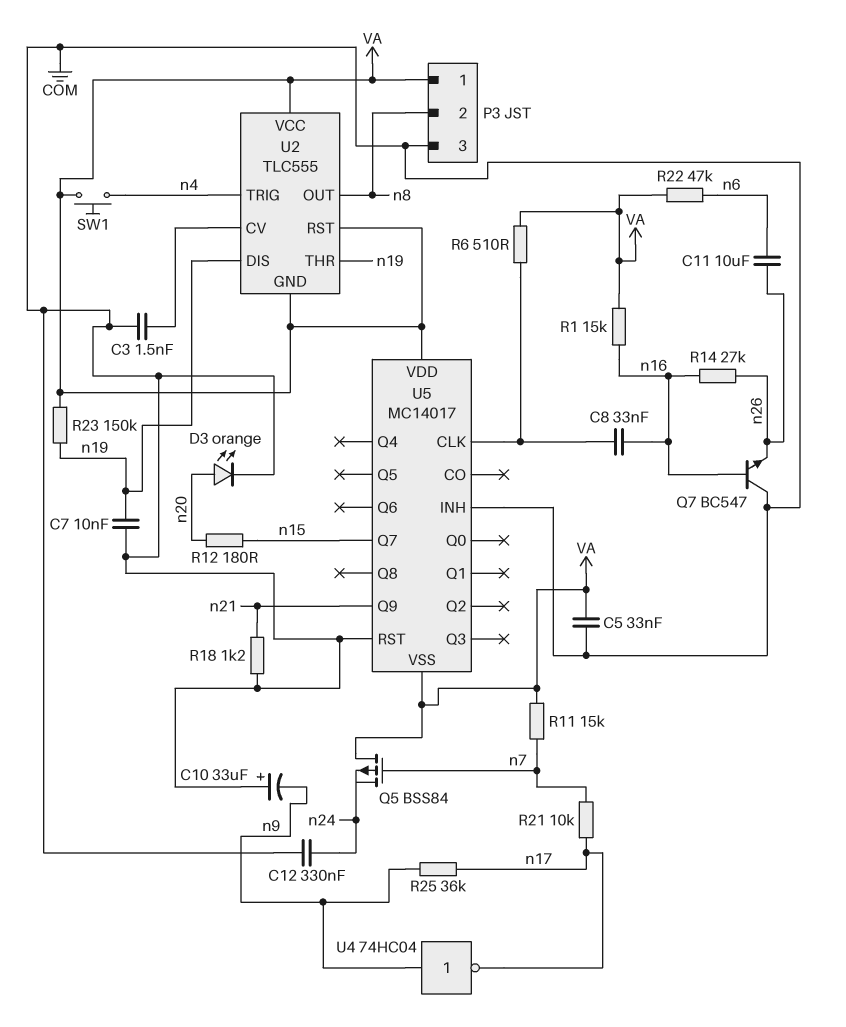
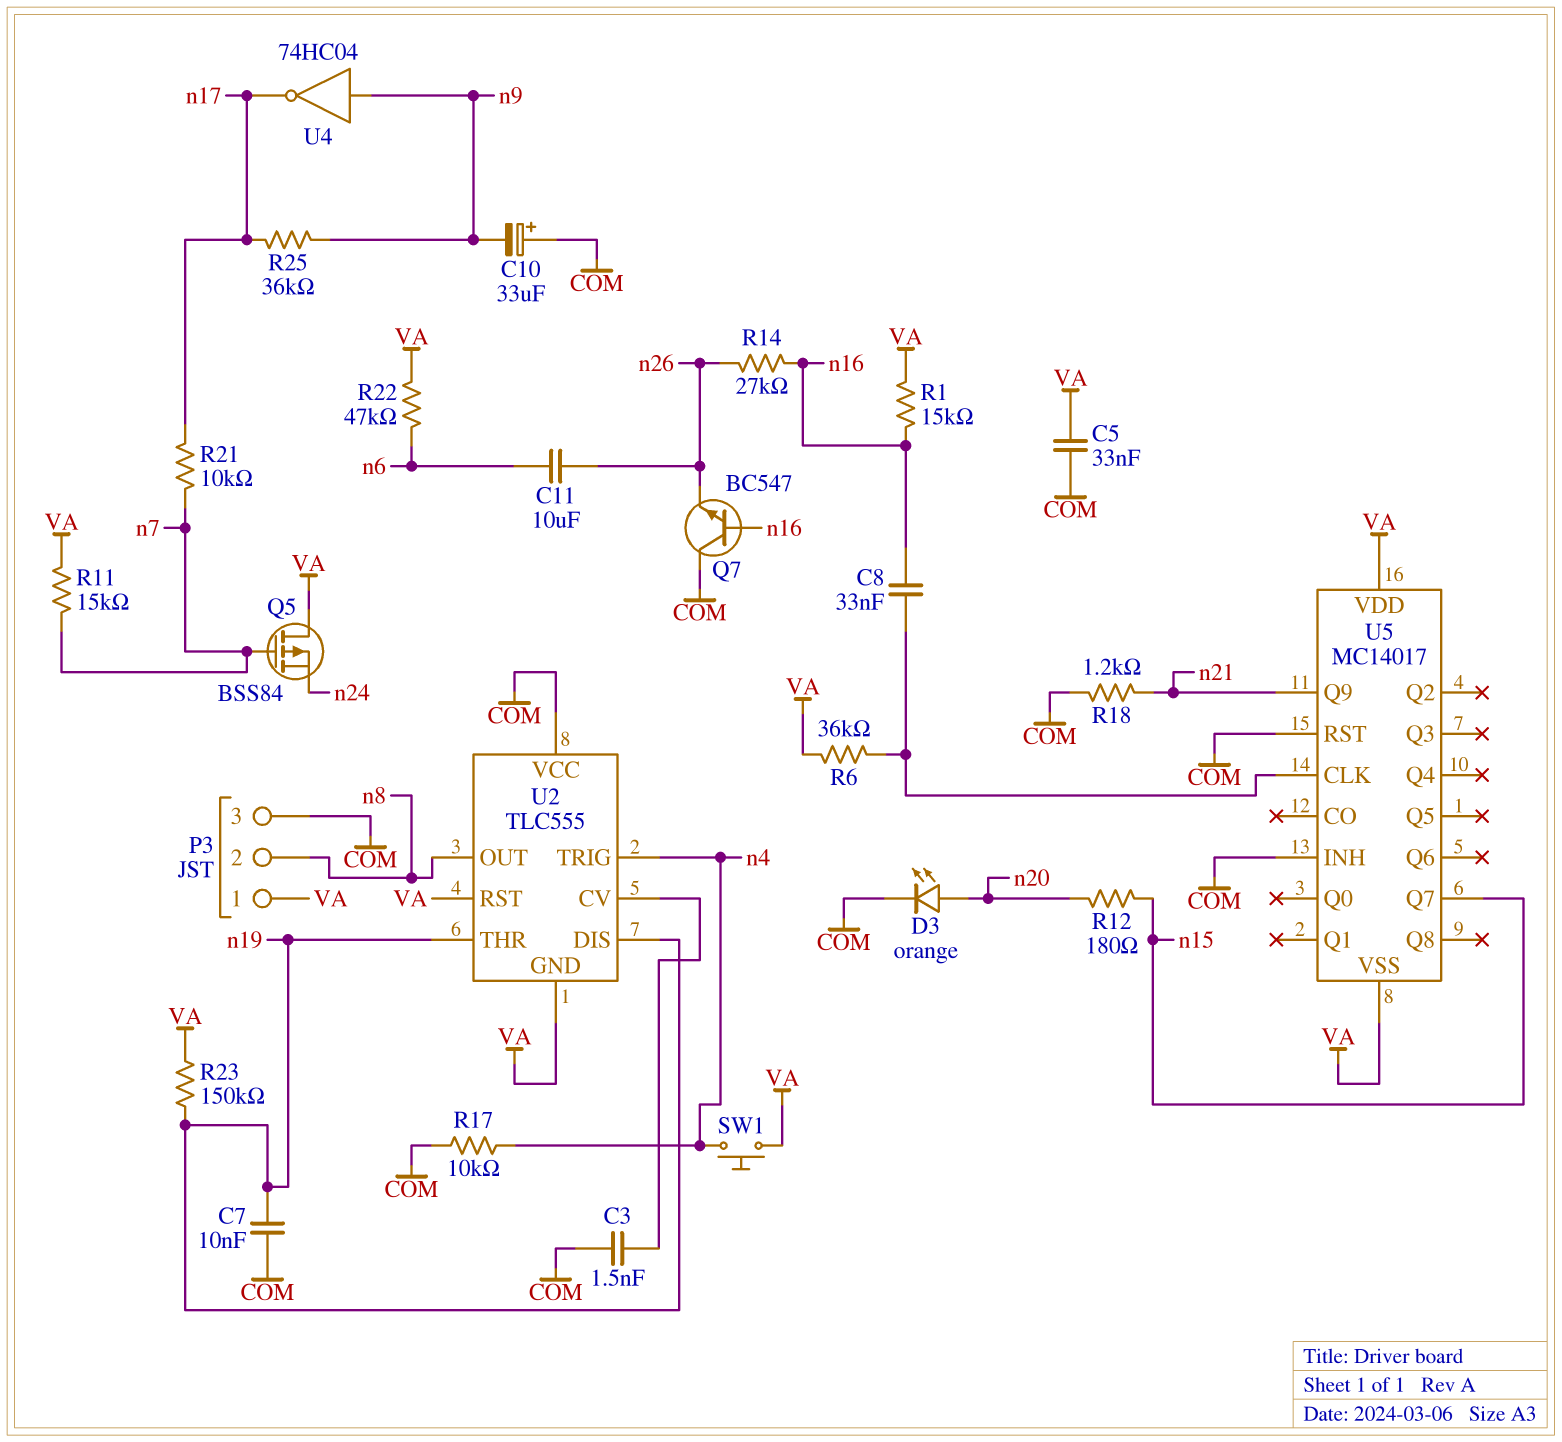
C12: 330nF (COM, n24) -> none
R6: 510 (U5/CLK, VA) -> 36k (U5/CLK, VA)
R17: none -> 10k (COM, n4)
U2 pin VCC: VA -> COM

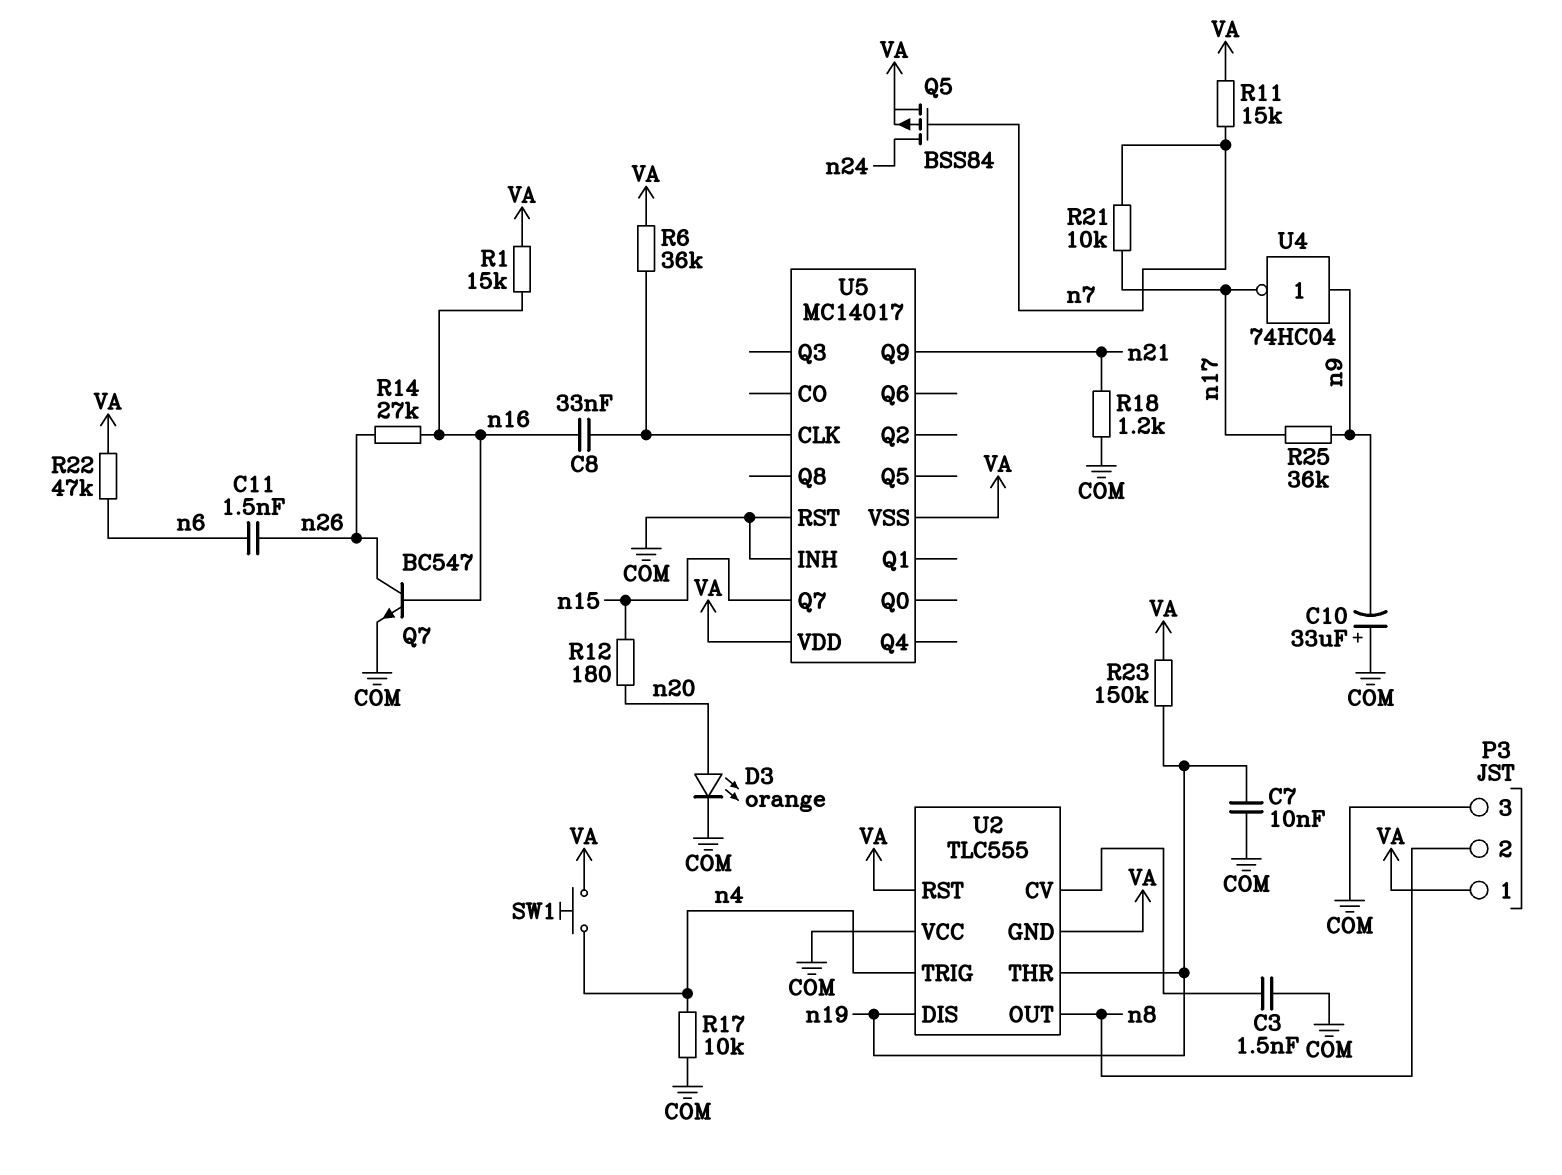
C5: 33nF (COM, VA) -> none
C11: 10uF (n6, n26) -> 1.5nF (n6, n26)
Q5: PMOS BSS84 (G n7, D VA, S n24) -> PMOS BSS84 (G n7, D n24, S VA)
Q7: NPN BC547 (B n16, C COM, E n26) -> NPN BC547 (B n16, C n26, E COM)

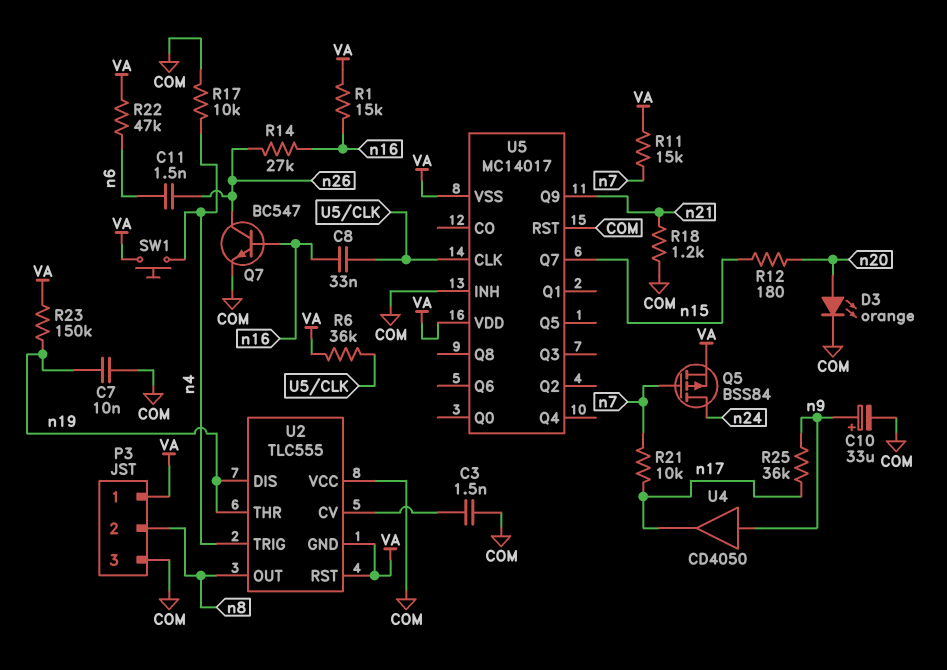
C10: 33uF (plus COM, minus n9) -> 33uF (plus n9, minus COM)
U4: NOT 74HC04 (in n9, out n17) -> buffer CD4050 (in n9, out n17)

